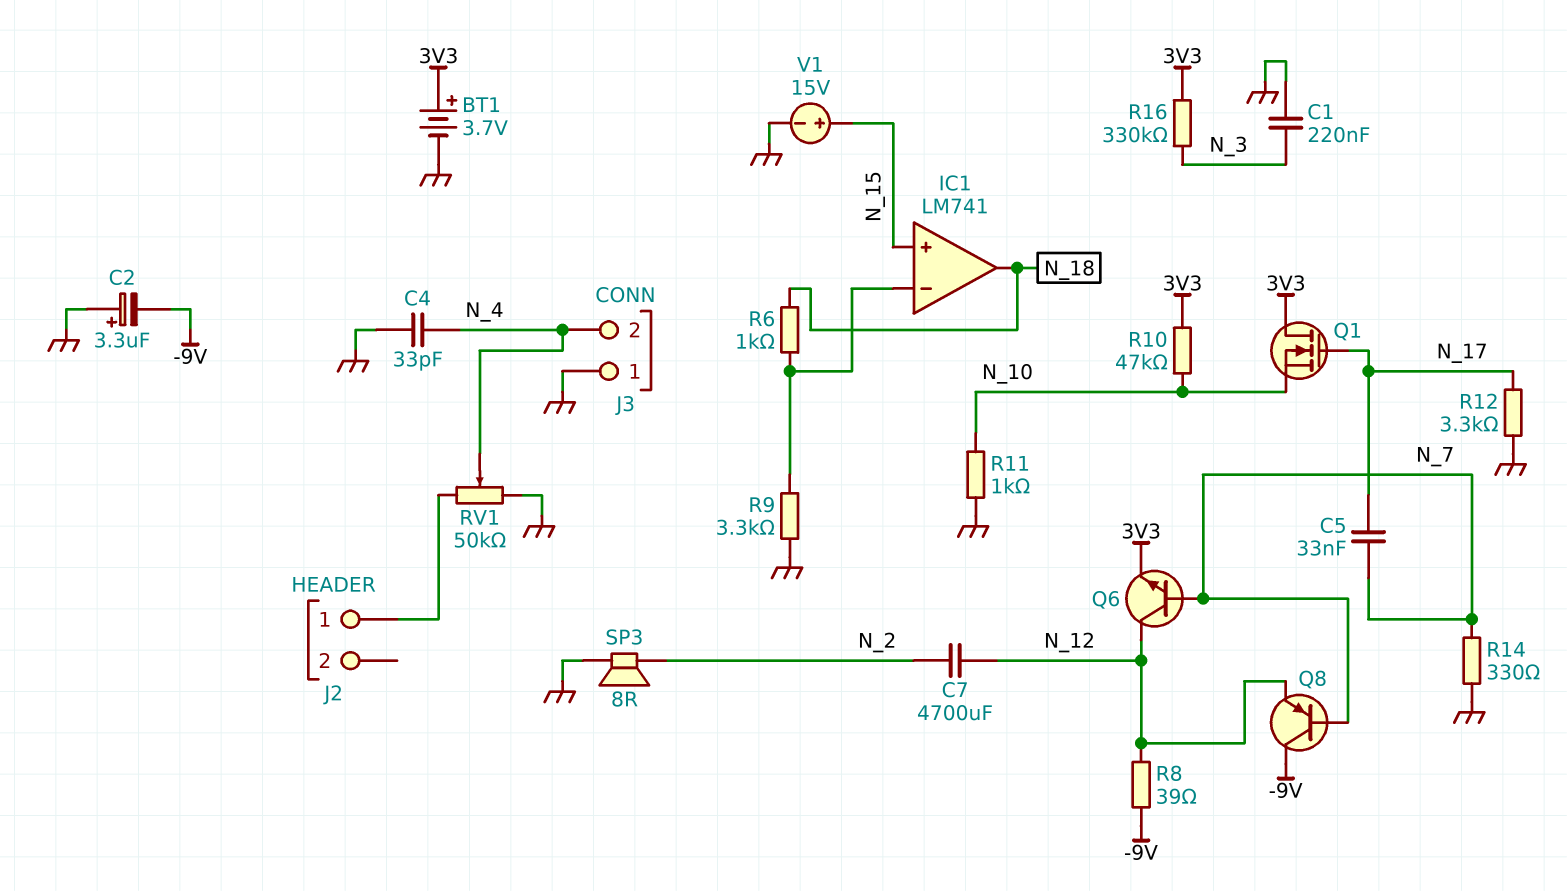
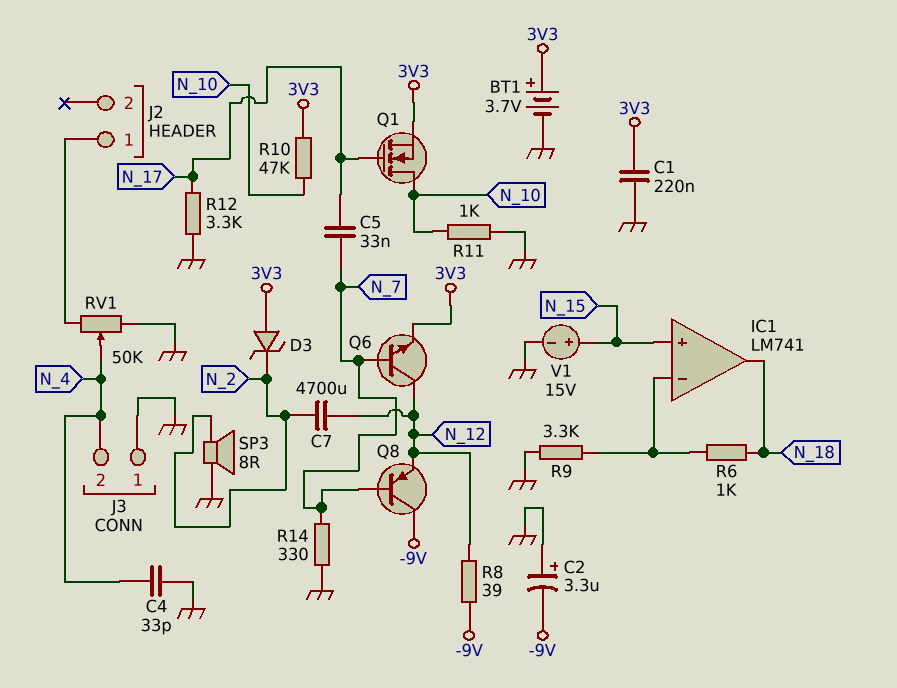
C1: 220nF (GND, N_3) -> 220nF (3V3, GND)
D3: none -> zener (A 3V3, K N_2)
Q1: NMOS (G N_17, D 3V3, S N_10) -> NMOS (G N_17, D N_10, S 3V3)
R16: 330k (3V3, N_3) -> none

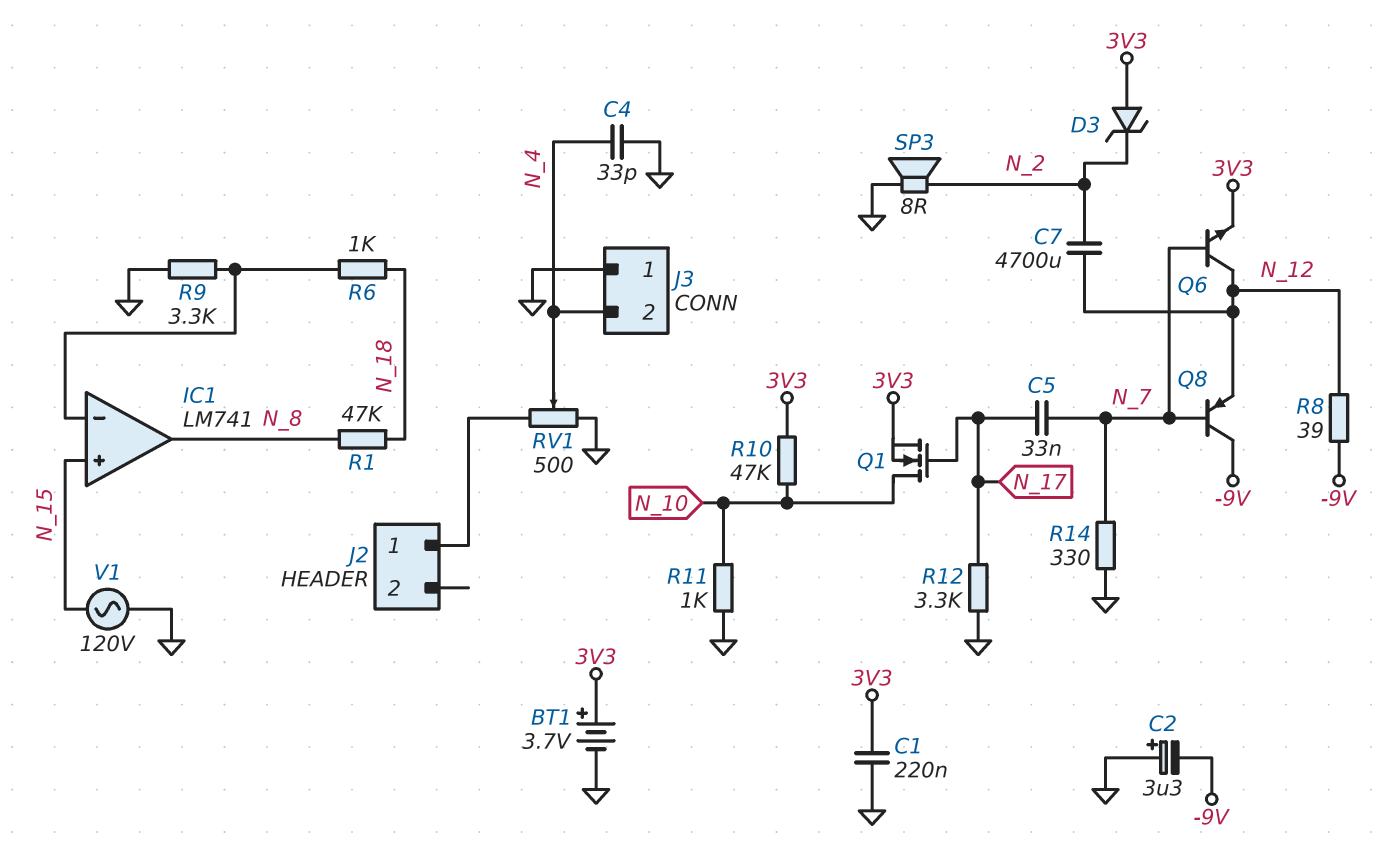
IC1 pin out: N_18 -> N_8
R1: none -> 47k (N_8, N_18)
RV1: 50k (GND, J2/1, wiper N_4) -> 500 (GND, J2/1, wiper N_4)
V1: 15V (plus N_15, minus GND) -> AC 120V (GND, N_15)

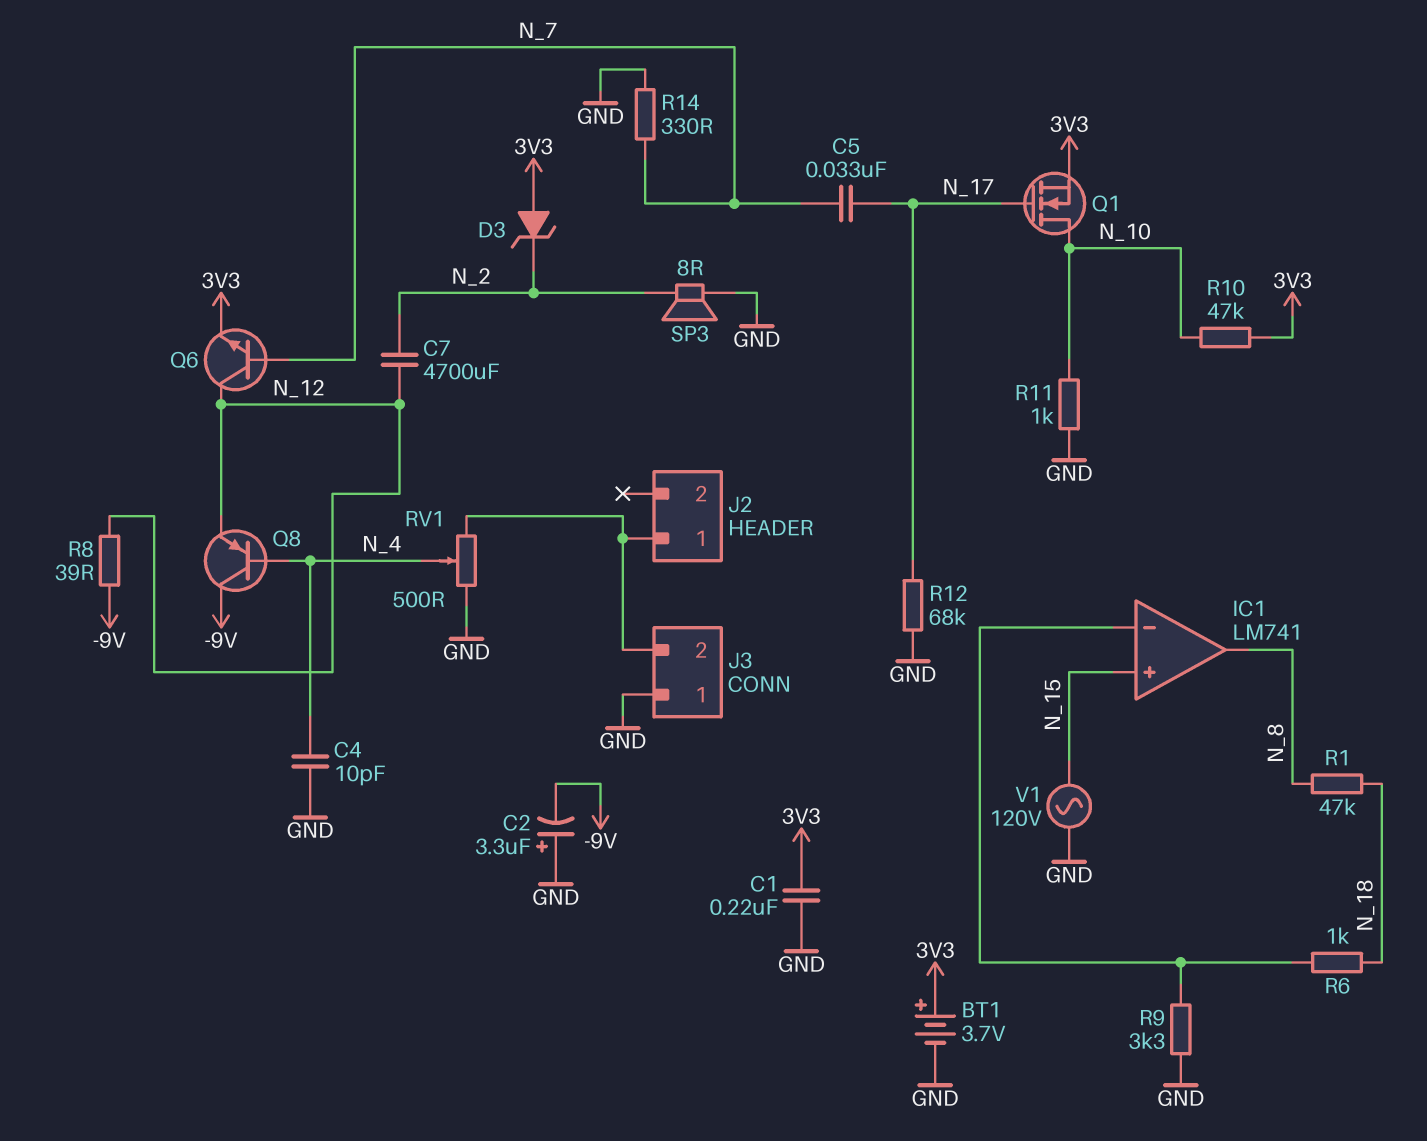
C4: 33pF (GND, N_4) -> 10pF (GND, N_4)
J3 pin 2: N_4 -> J2/1
Q8: PNP (B N_7, C -9V, E N_12) -> PNP (B N_4, C -9V, E N_12)
R12: 3.3k (GND, N_17) -> 68k (GND, N_17)

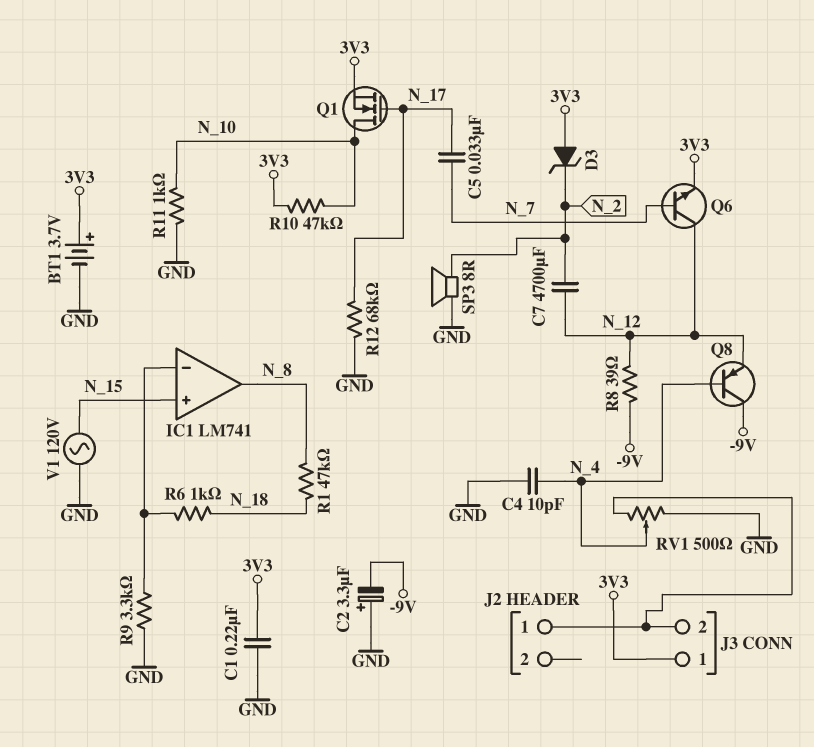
J3 pin 1: GND -> 3V3
R14: 330 (GND, N_7) -> none

